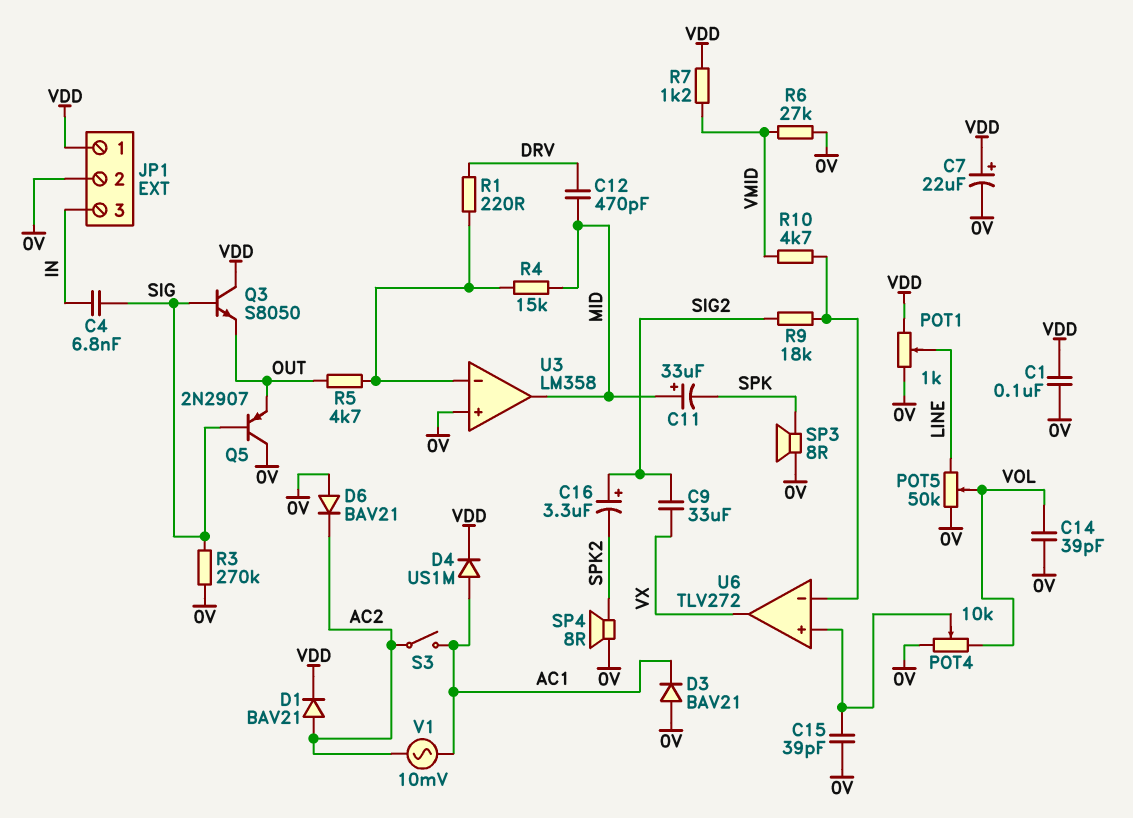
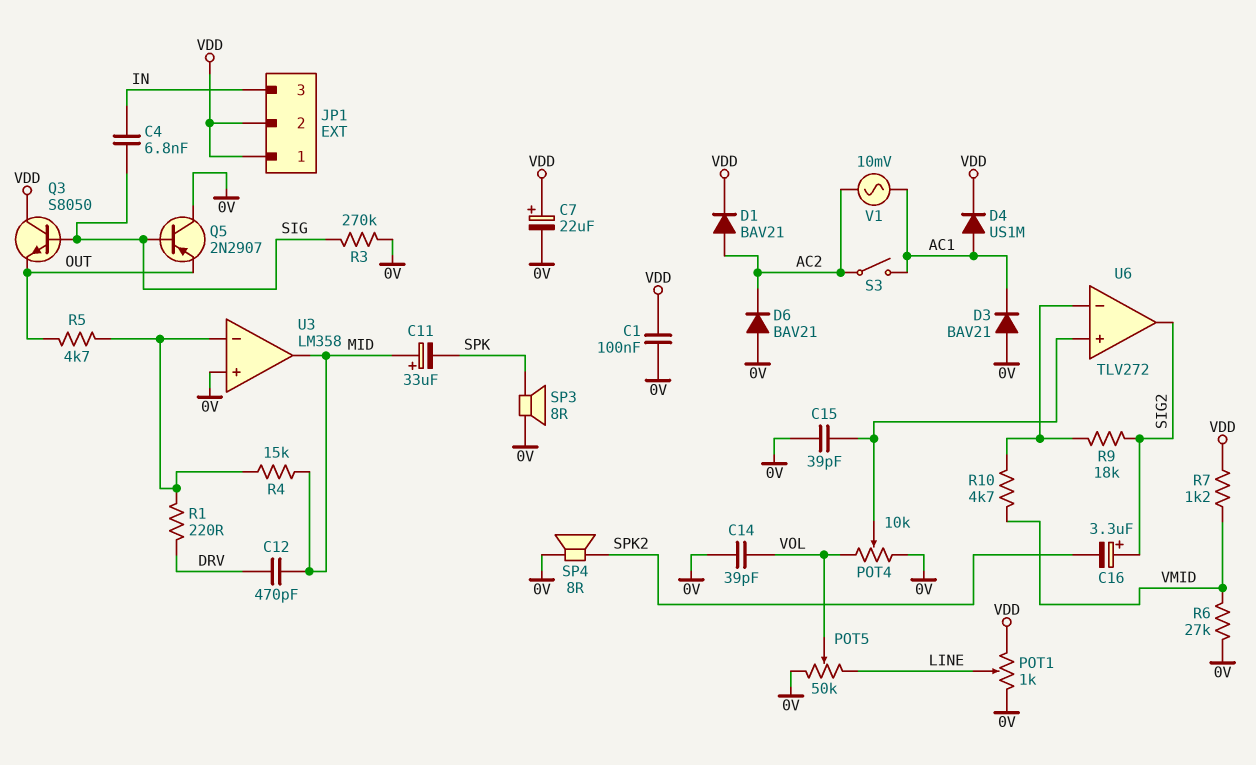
C9: 33uF (SIG2, VX) -> none
JP1 pin 2: 0V -> VDD
U6 pin out: VX -> SIG2

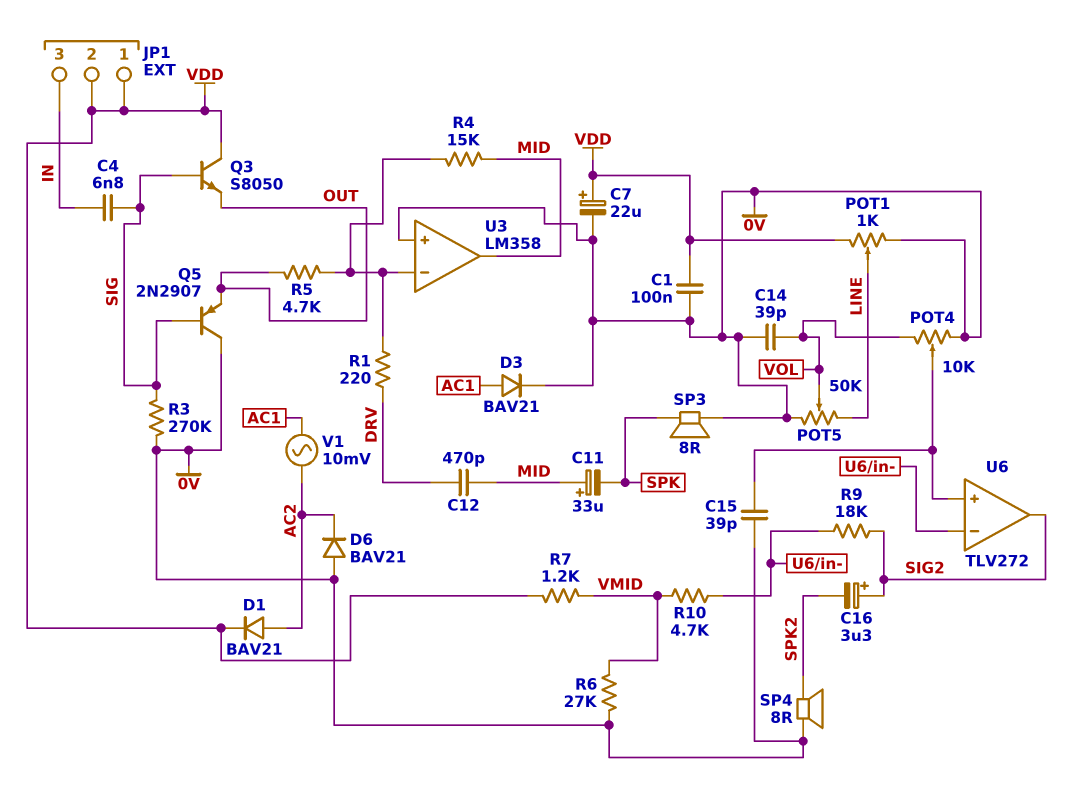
D3: diode BAV21 (A 0V, K AC1) -> diode BAV21 (A AC1, K 0V)
D4: diode US1M (A AC1, K VDD) -> none
S3: switch (AC1, AC2) -> none

